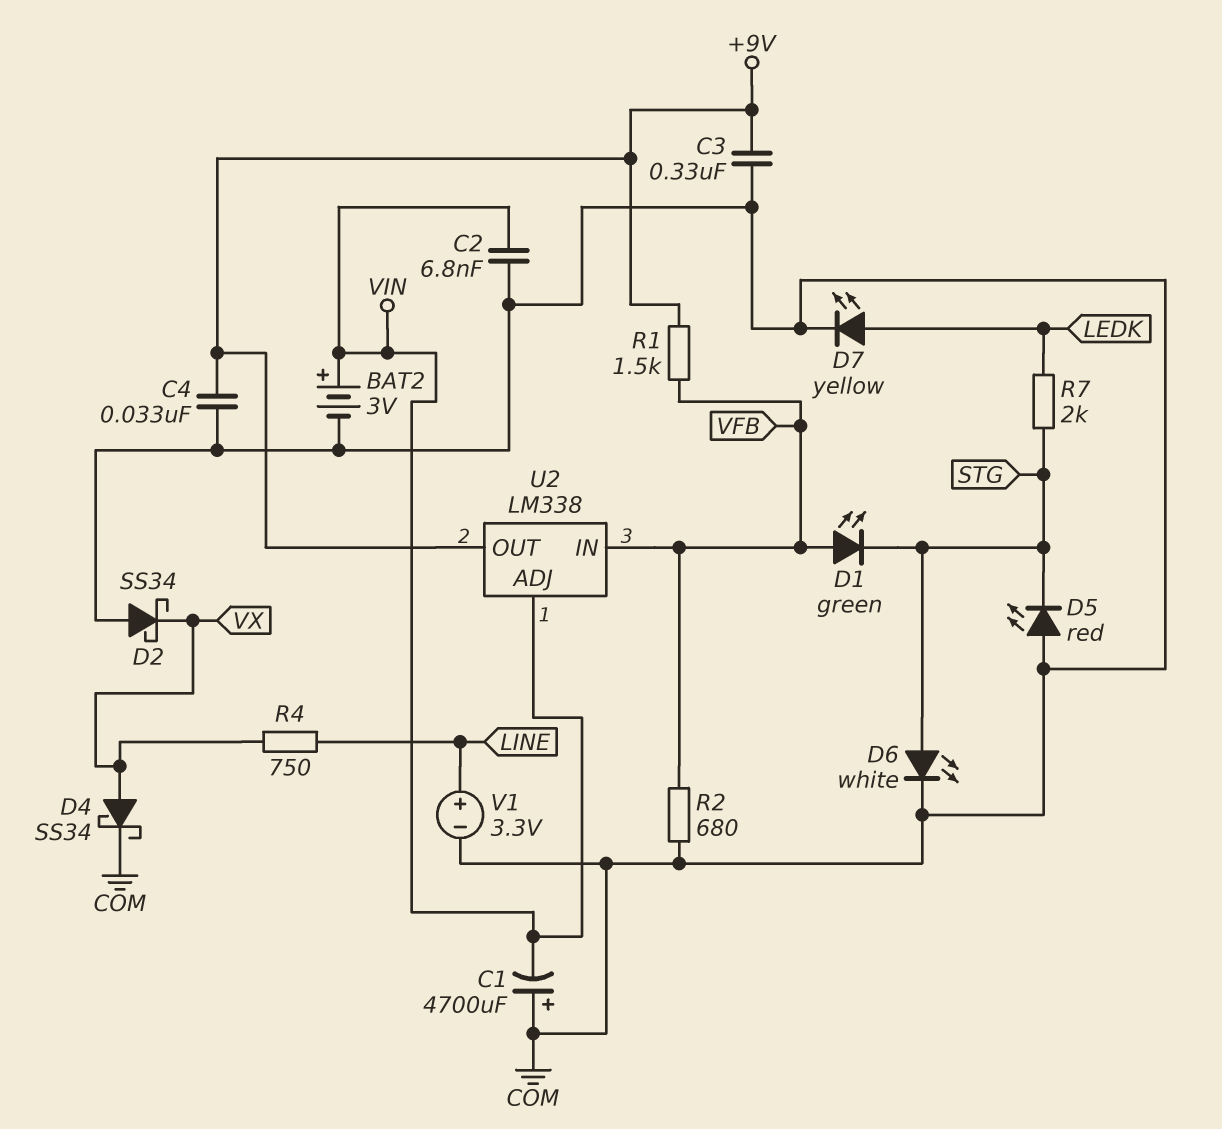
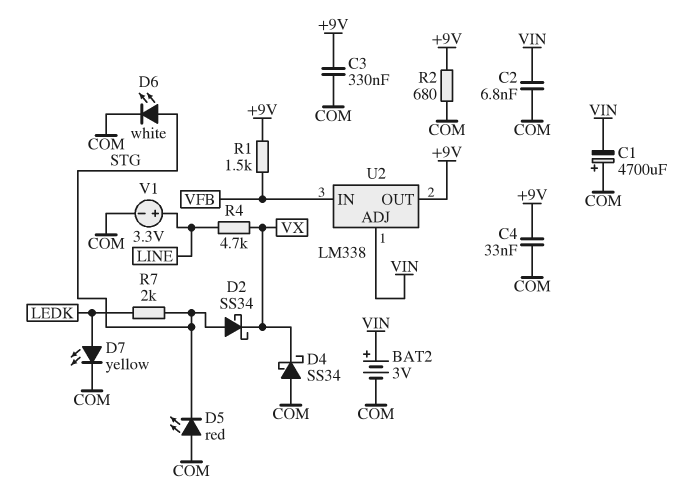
D1: LED green (A VFB, K STG) -> none
D2: schottky SS34 (A COM, K VX) -> schottky SS34 (A STG, K VX)
D4: schottky SS34 (A VX, K COM) -> schottky SS34 (A COM, K VX)
R2: 680 (COM, VFB) -> 680 (+9V, COM)
R4: 750 (LINE, VX) -> 4.7k (LINE, VX)

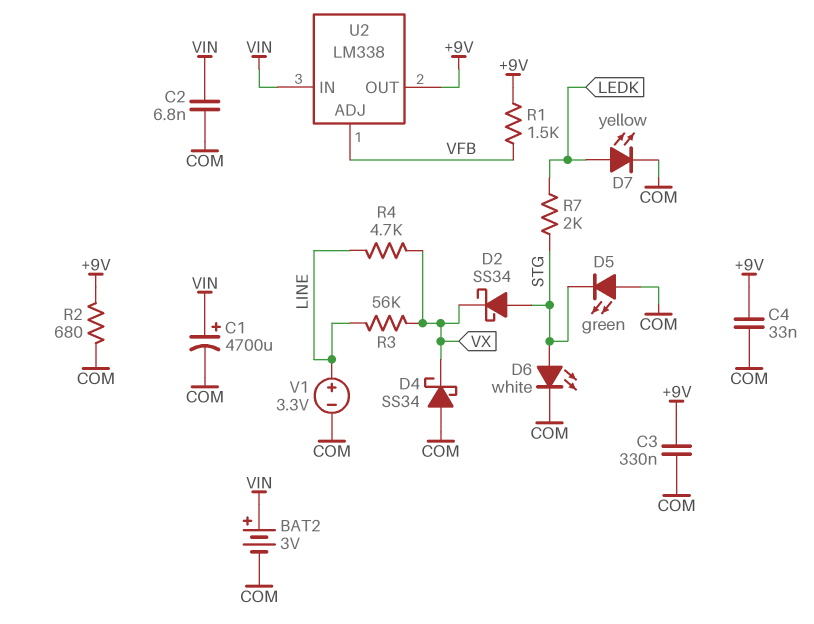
C1: 4700uF (plus COM, minus VIN) -> 4700uF (plus VIN, minus COM)
D5: LED red (A COM, K STG) -> LED green (A COM, K STG)
R3: none -> 56k (LINE, VX)
U2 pin ADJ: VIN -> VFB
U2 pin IN: VFB -> VIN

